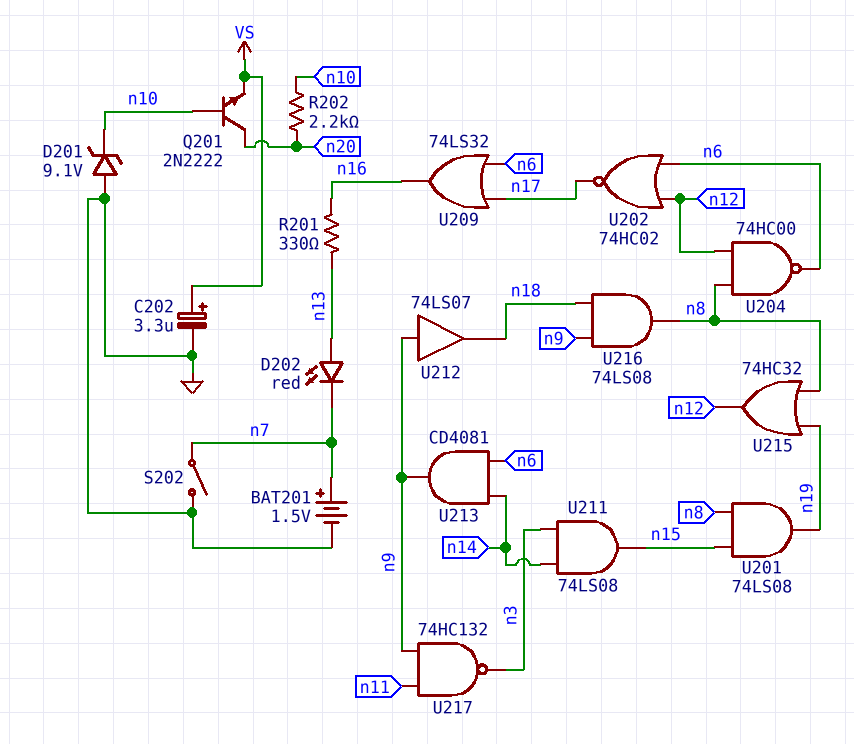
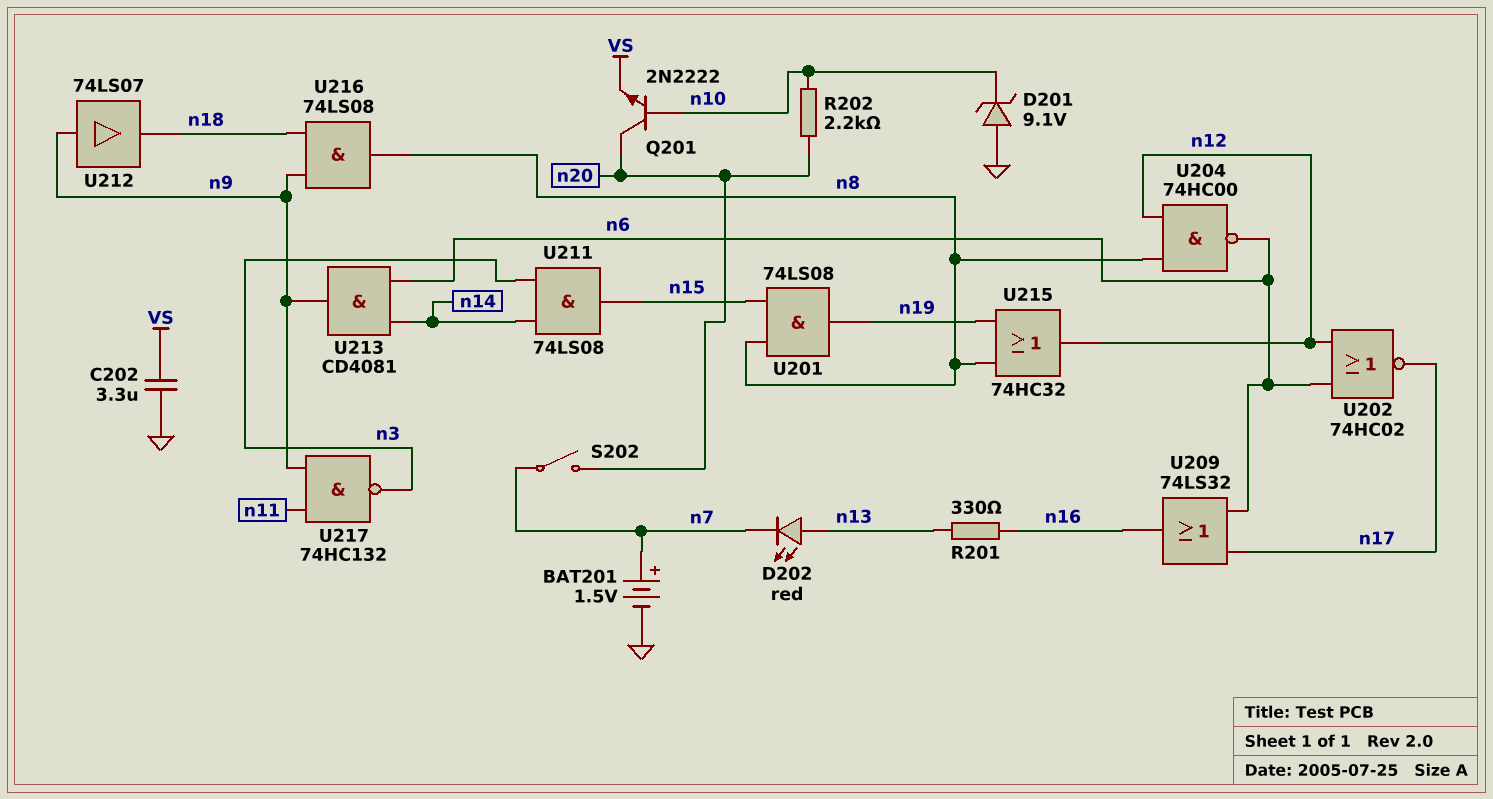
C202: 3.3uF (plus VS, minus GND) -> 3.3uF (GND, VS)
S202: switch (GND, n7) -> switch (n7, n20)

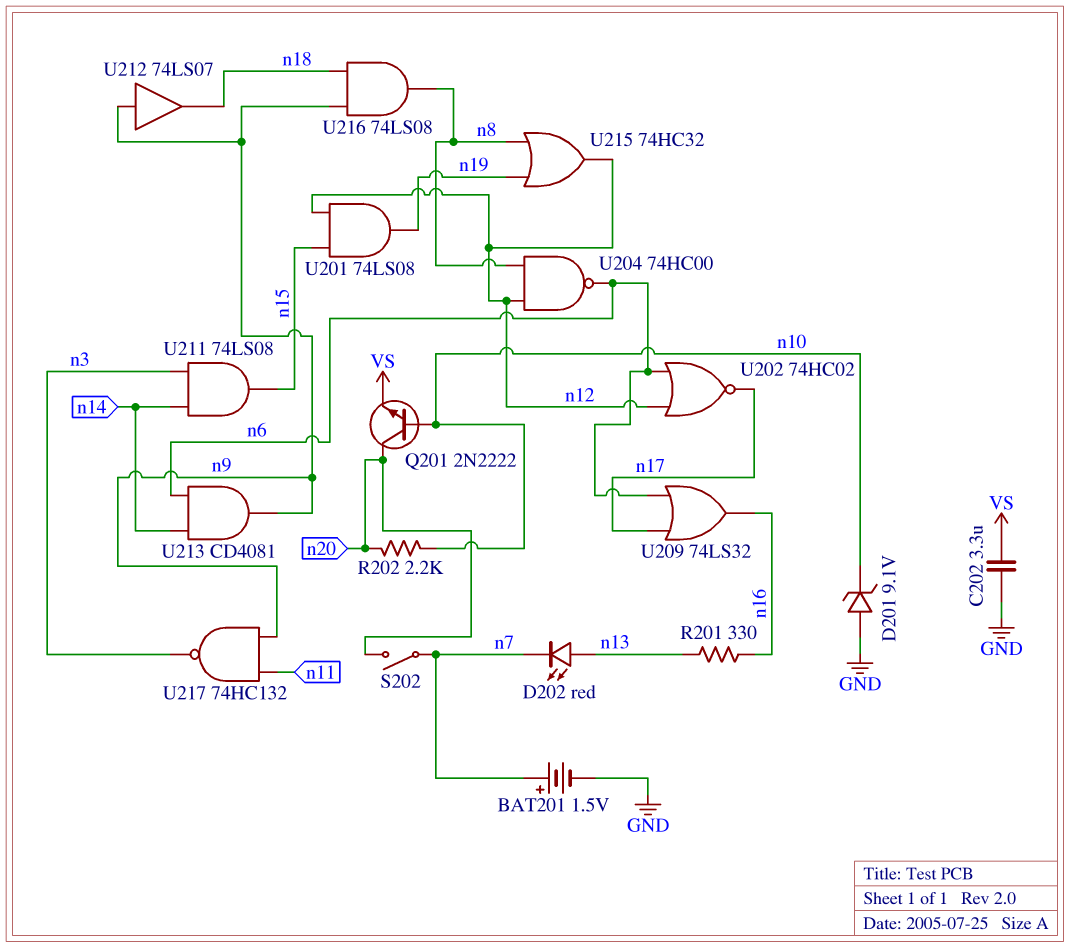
U201: AND 74LS08 (in n8, in n15, out n19) -> AND 74LS08 (in n12, in n15, out n19)

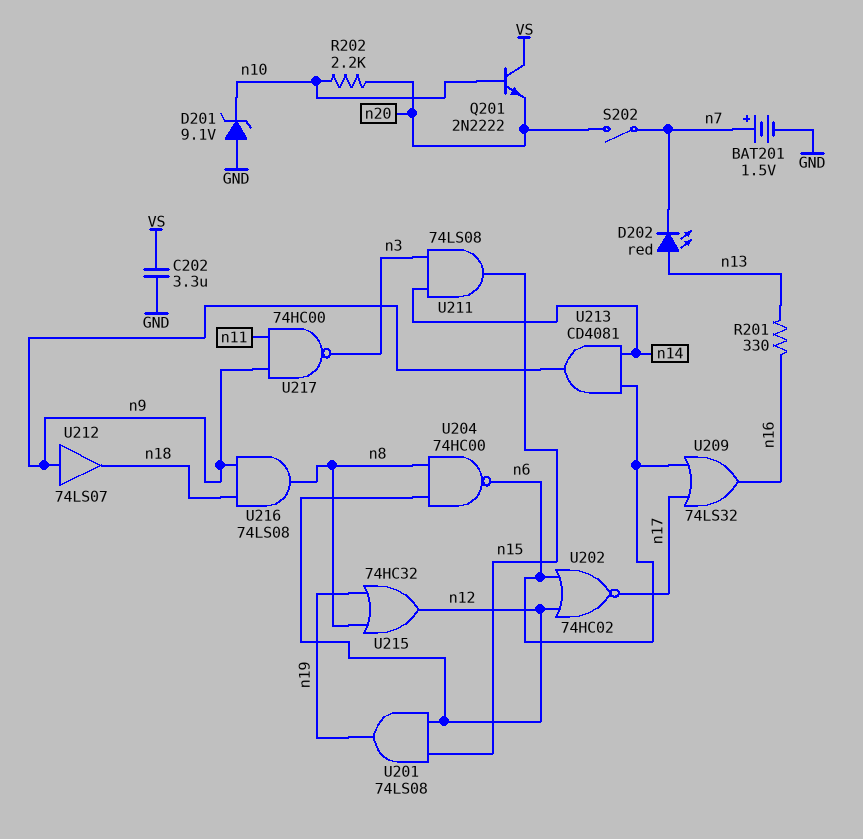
Q201: NPN 2N2222 (B n10, C n20, E VS) -> NPN 2N2222 (B n10, C VS, E n20)
U217: NAND 74HC132 (in n9, in n11, out n3) -> NAND 74HC00 (in n9, in n11, out n3)

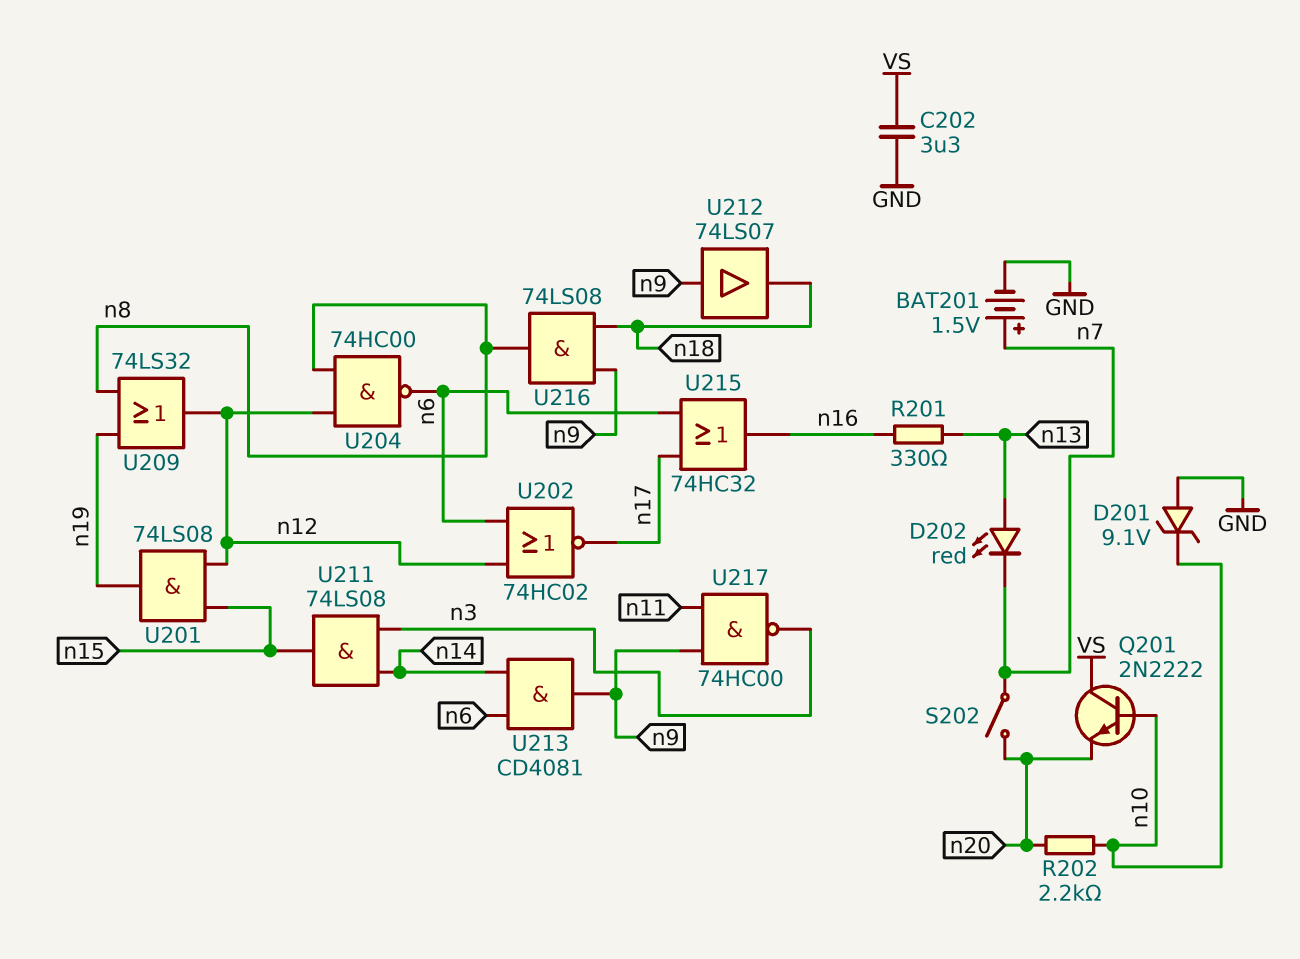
U209: OR 74LS32 (in n6, in n17, out n16) -> OR 74LS32 (in n8, in n19, out n12)
U215: OR 74HC32 (in n8, in n19, out n12) -> OR 74HC32 (in n6, in n17, out n16)

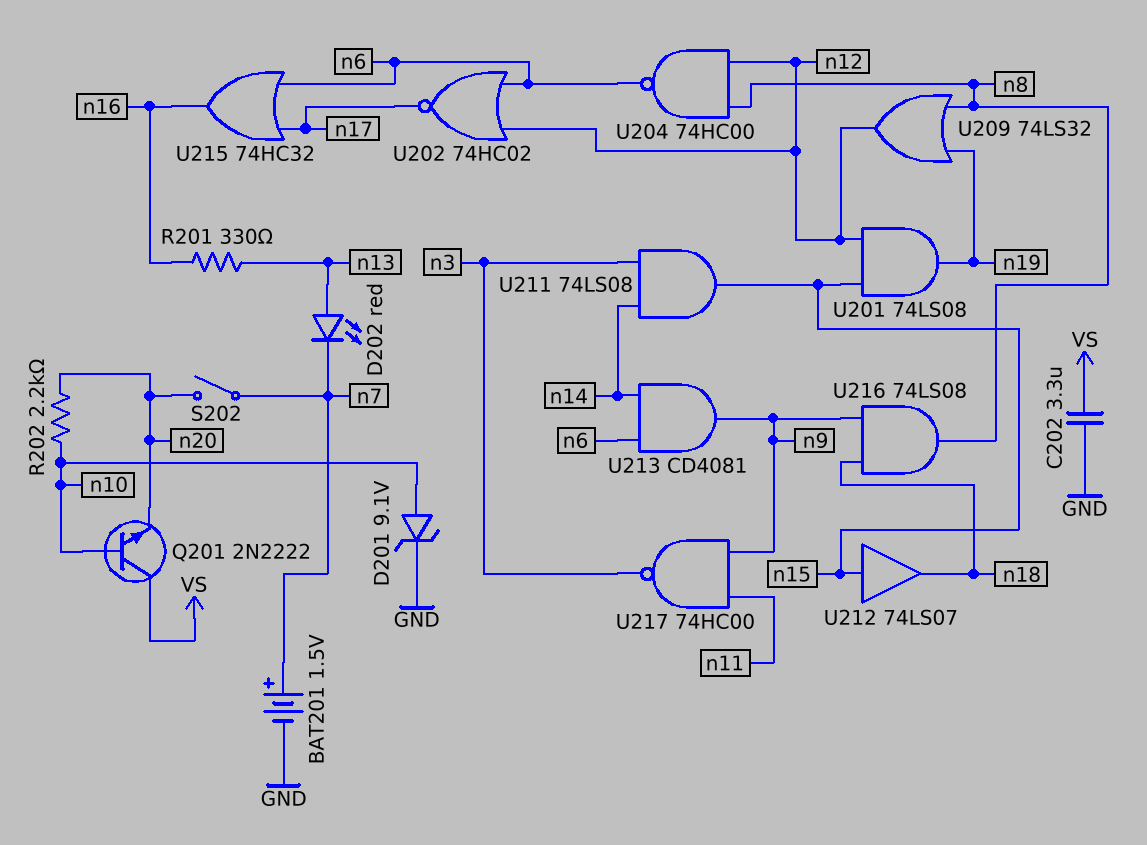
D201: zener 9.1V (A GND, K n10) -> zener 9.1V (A n10, K GND)
U212: buffer 74LS07 (in n9, out n18) -> buffer 74LS07 (in n15, out n18)

